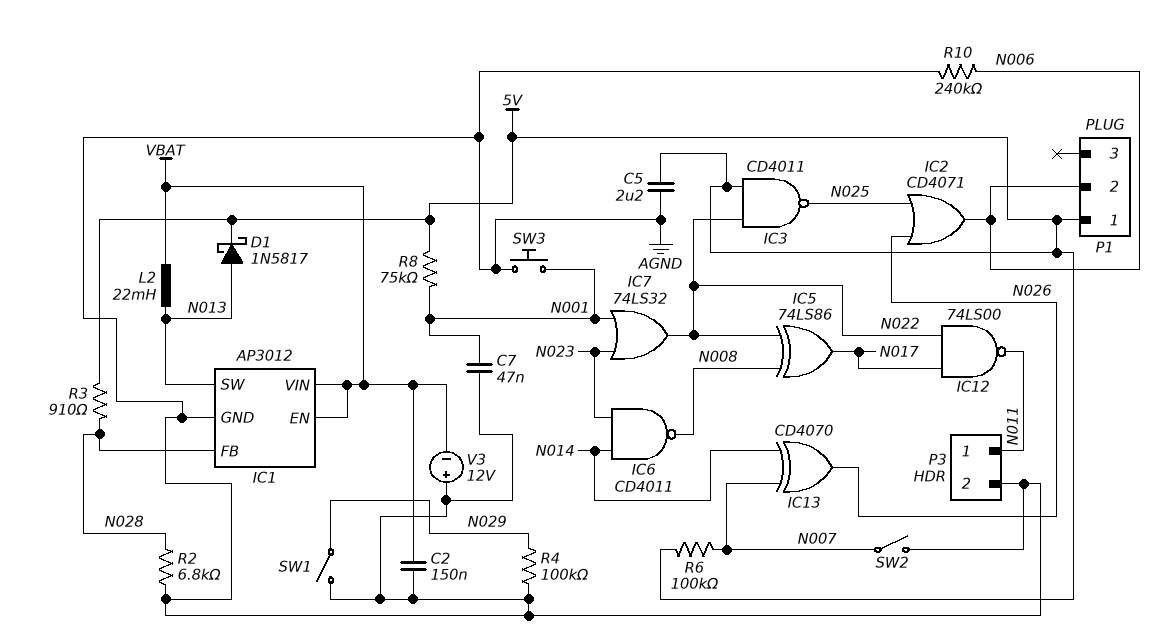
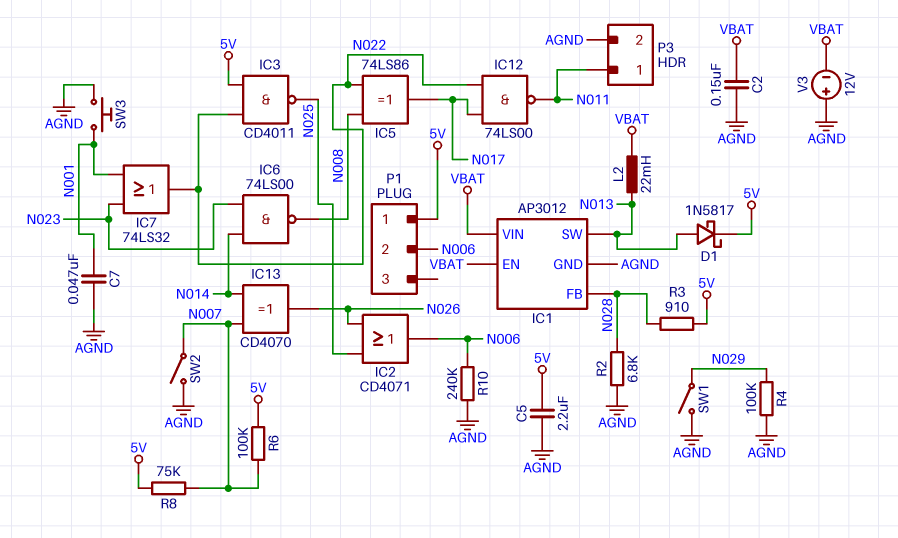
IC6: NAND CD4011 (in N014, in N023, out N008) -> NAND 74LS00 (in N014, in N023, out N008)
R8: 75k (5V, N001) -> 75k (5V, N007)

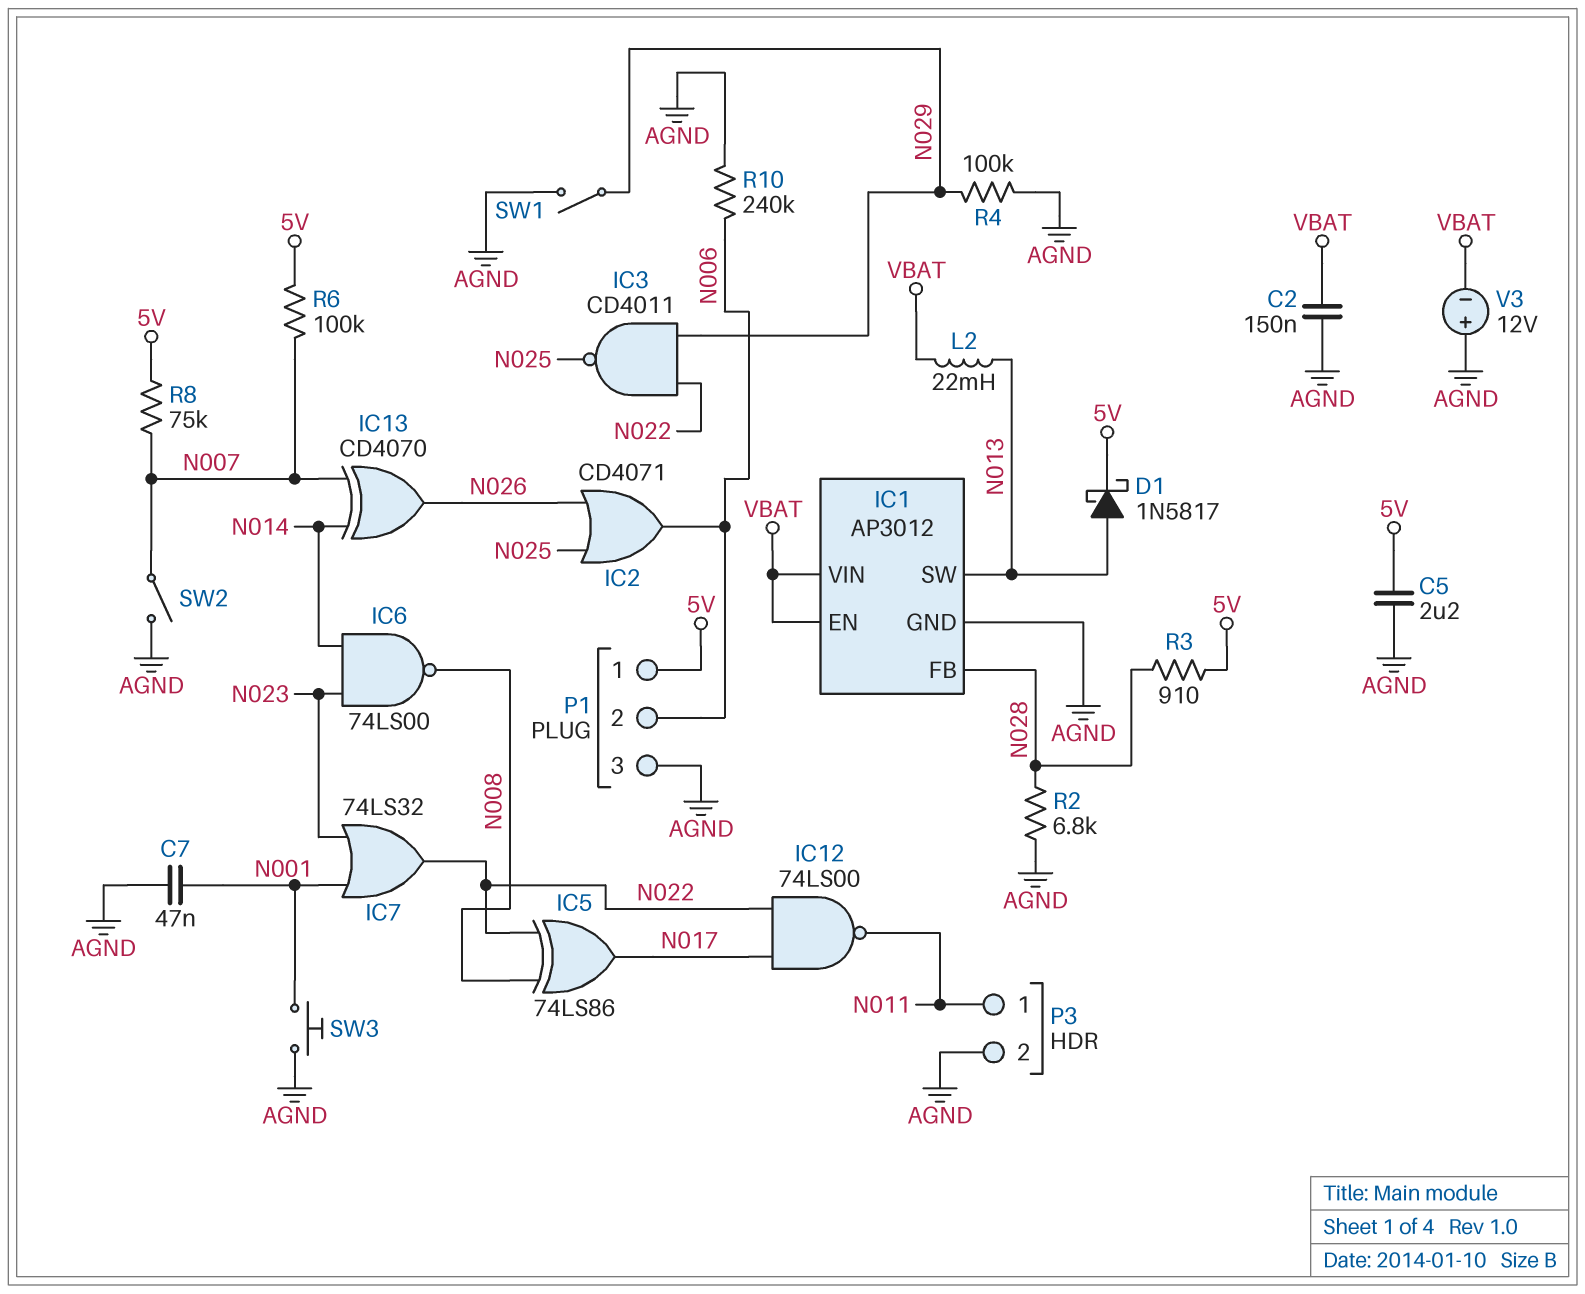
IC3: NAND CD4011 (in 5V, in N022, out N025) -> NAND CD4011 (in N022, in N029, out N025)
P1 pin 3: none -> AGND

